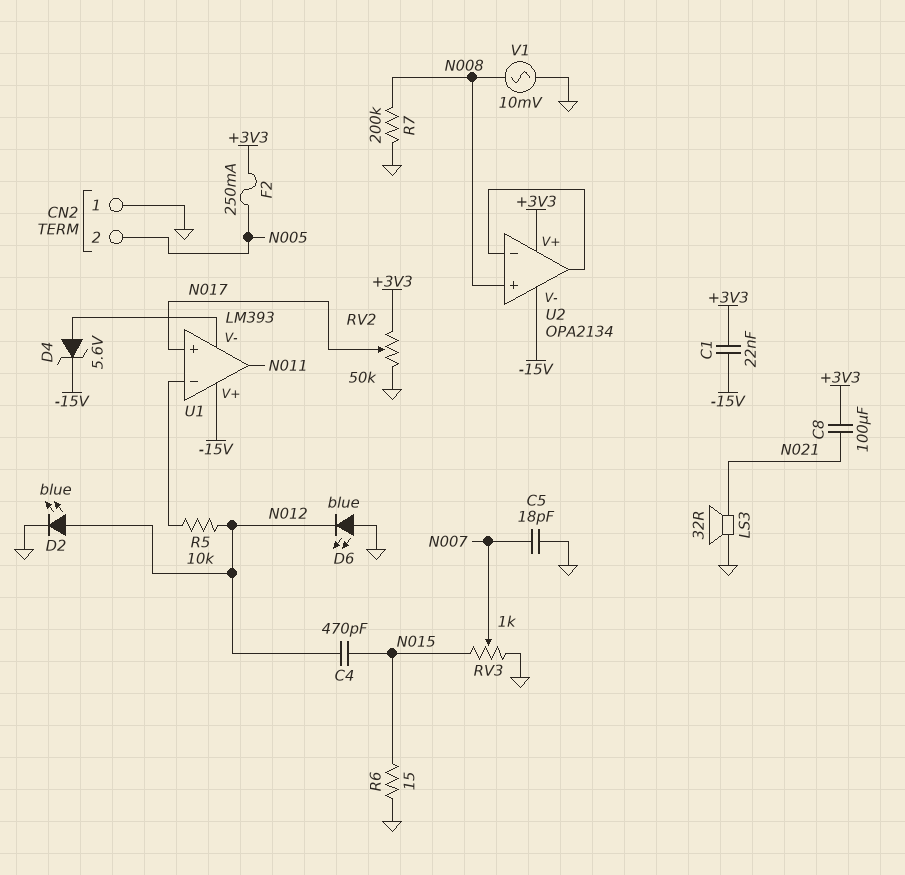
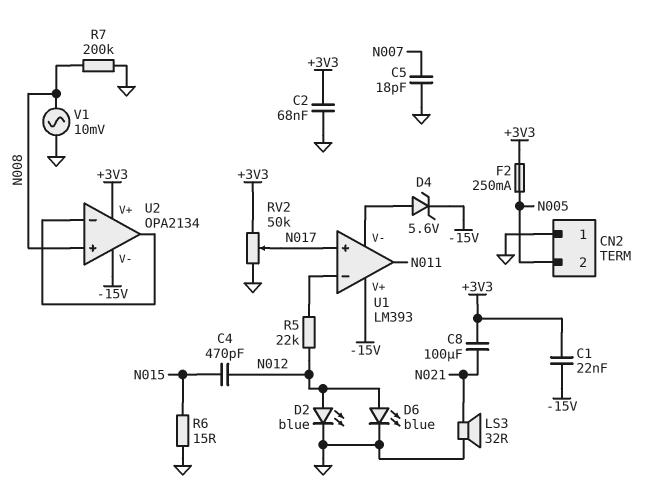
C2: none -> 68nF (+3V3, GND)
D6: LED blue (A GND, K N012) -> LED blue (A N012, K GND)
R5: 10k (N012, U1/in-) -> 22k (N012, U1/in-)
RV3: 1k (GND, N015, wiper N007) -> none

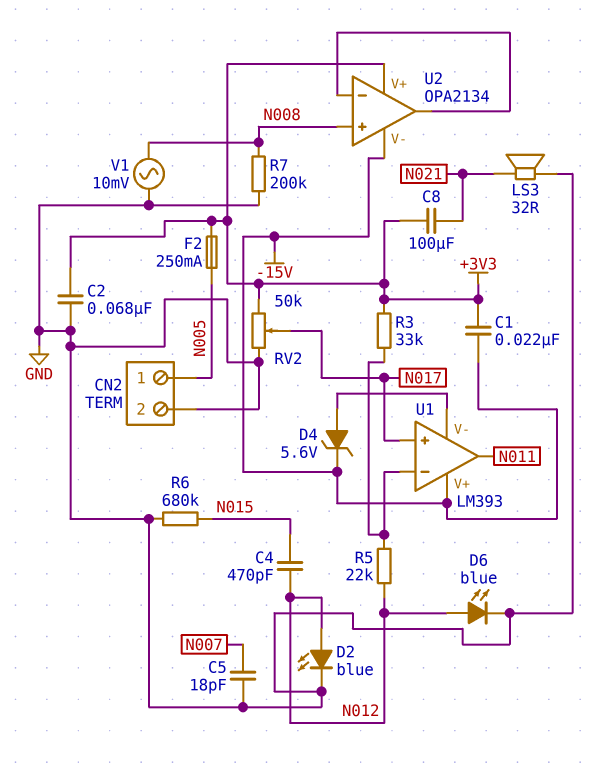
CN2 pin 1: GND -> N005
CN2 pin 2: N005 -> GND
R3: none -> 33k (+3V3, U1/in-)
R6: 15 (GND, N015) -> 680k (GND, N015)

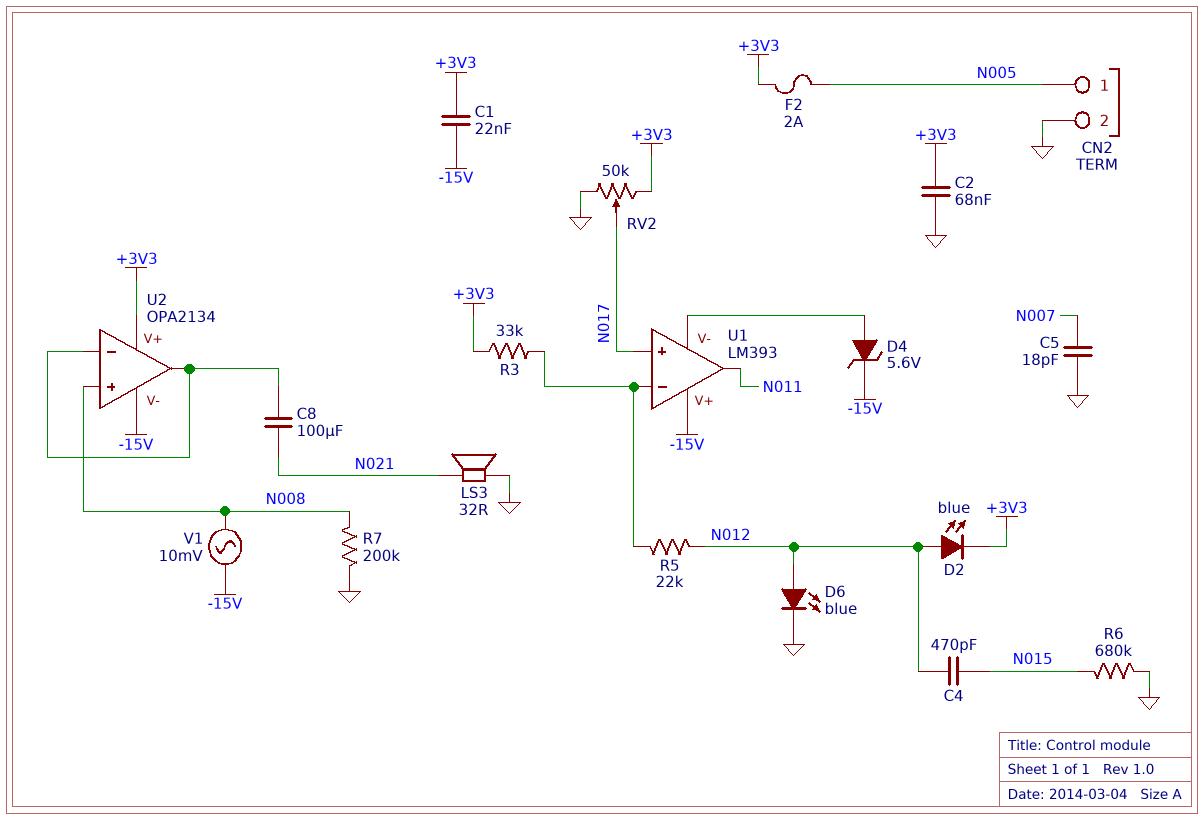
C8: 100uF (+3V3, N021) -> 100uF (N021, U2/in-)
D2: LED blue (A N012, K GND) -> LED blue (A N012, K +3V3)
F2: 250mA (+3V3, N005) -> 2A (+3V3, N005)
V1: AC 10mV (GND, N008) -> AC 10mV (-15V, N008)

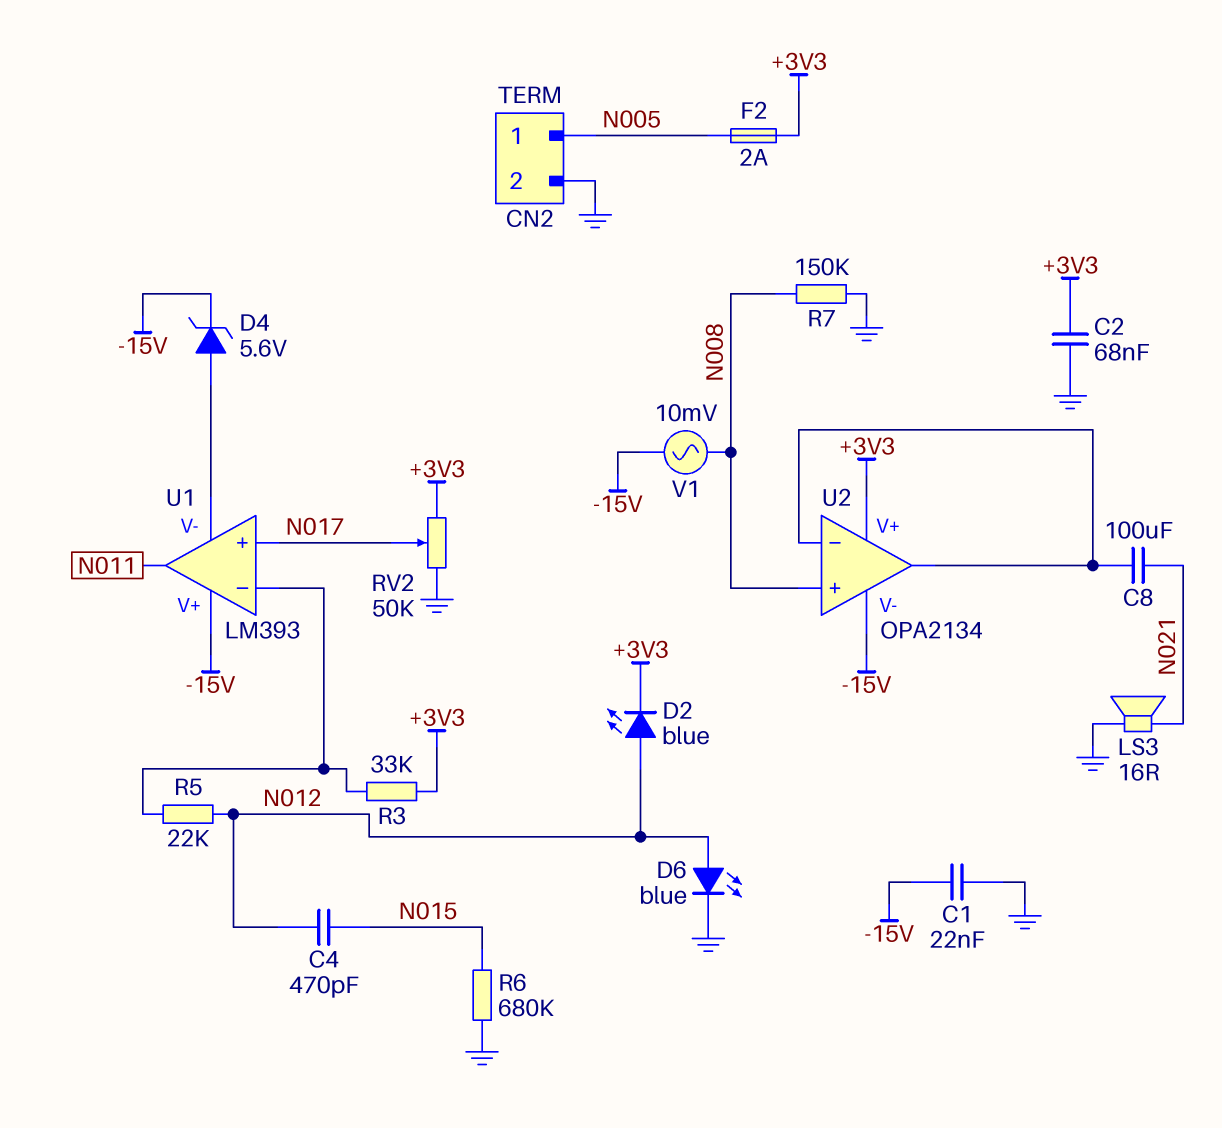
C1: 22nF (+3V3, -15V) -> 22nF (-15V, GND)
C5: 18pF (GND, N007) -> none
LS3: speaker 32R (GND, N021) -> speaker 16R (GND, N021)
R7: 200k (GND, N008) -> 150k (GND, N008)

